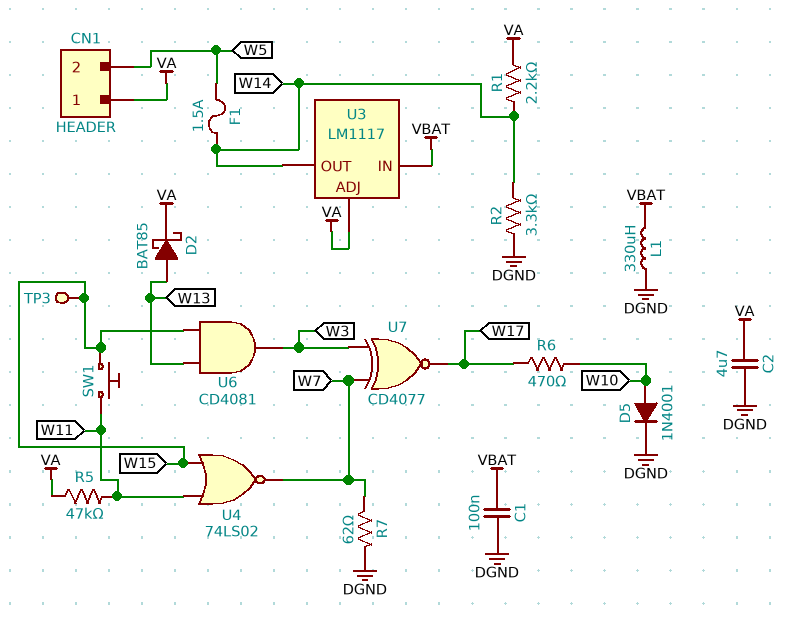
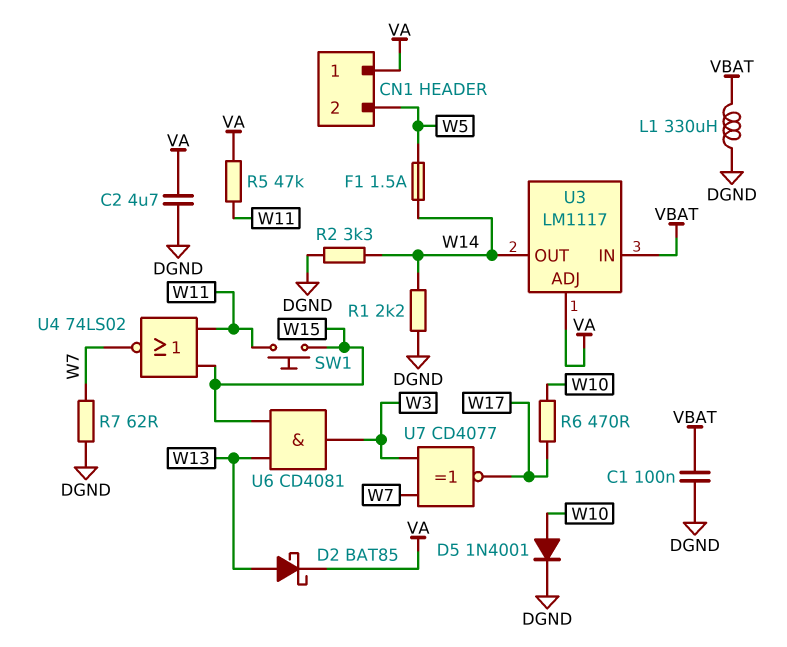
R1: 2.2k (VA, W14) -> 2.2k (DGND, W14)
TP3: test point (W15) -> none

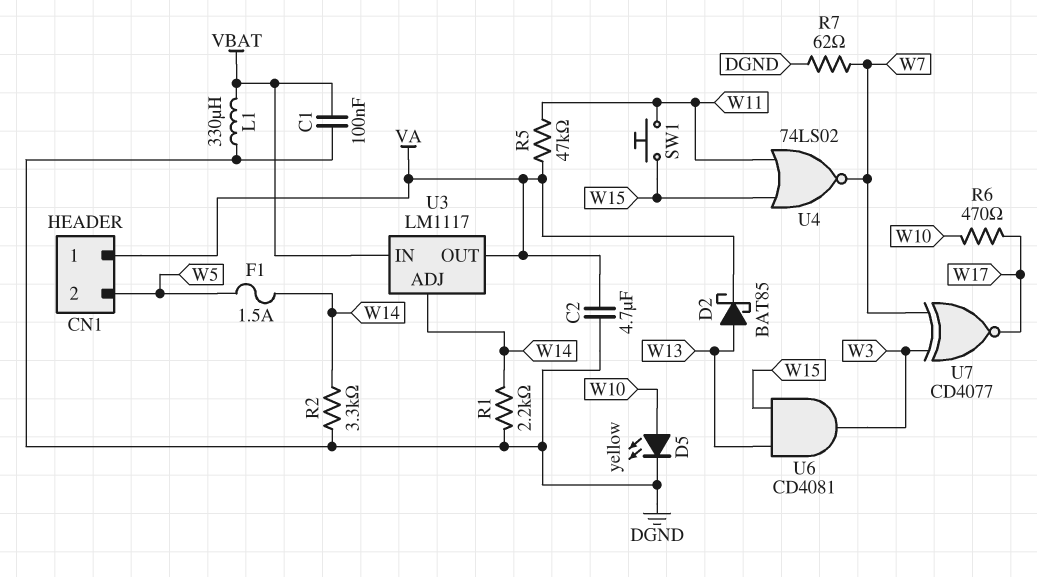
D5: diode 1N4001 (A W10, K DGND) -> LED yellow (A W10, K DGND)
U3 pin ADJ: VA -> W14
U3 pin OUT: W14 -> VA

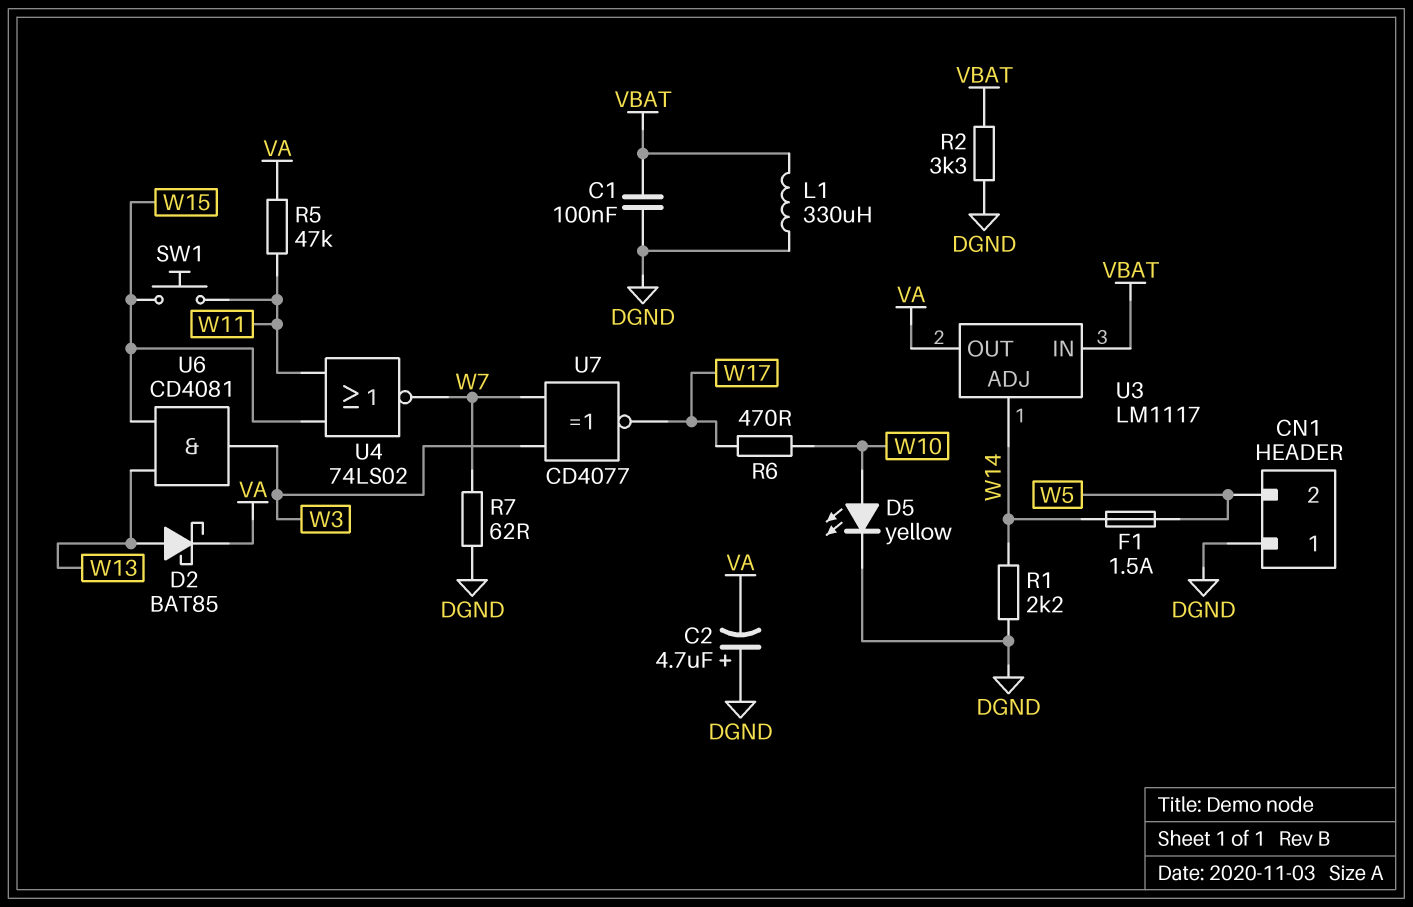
C2: 4.7uF (DGND, VA) -> 4.7uF (plus DGND, minus VA)
CN1 pin 1: VA -> DGND
R2: 3.3k (DGND, W14) -> 3.3k (DGND, VBAT)

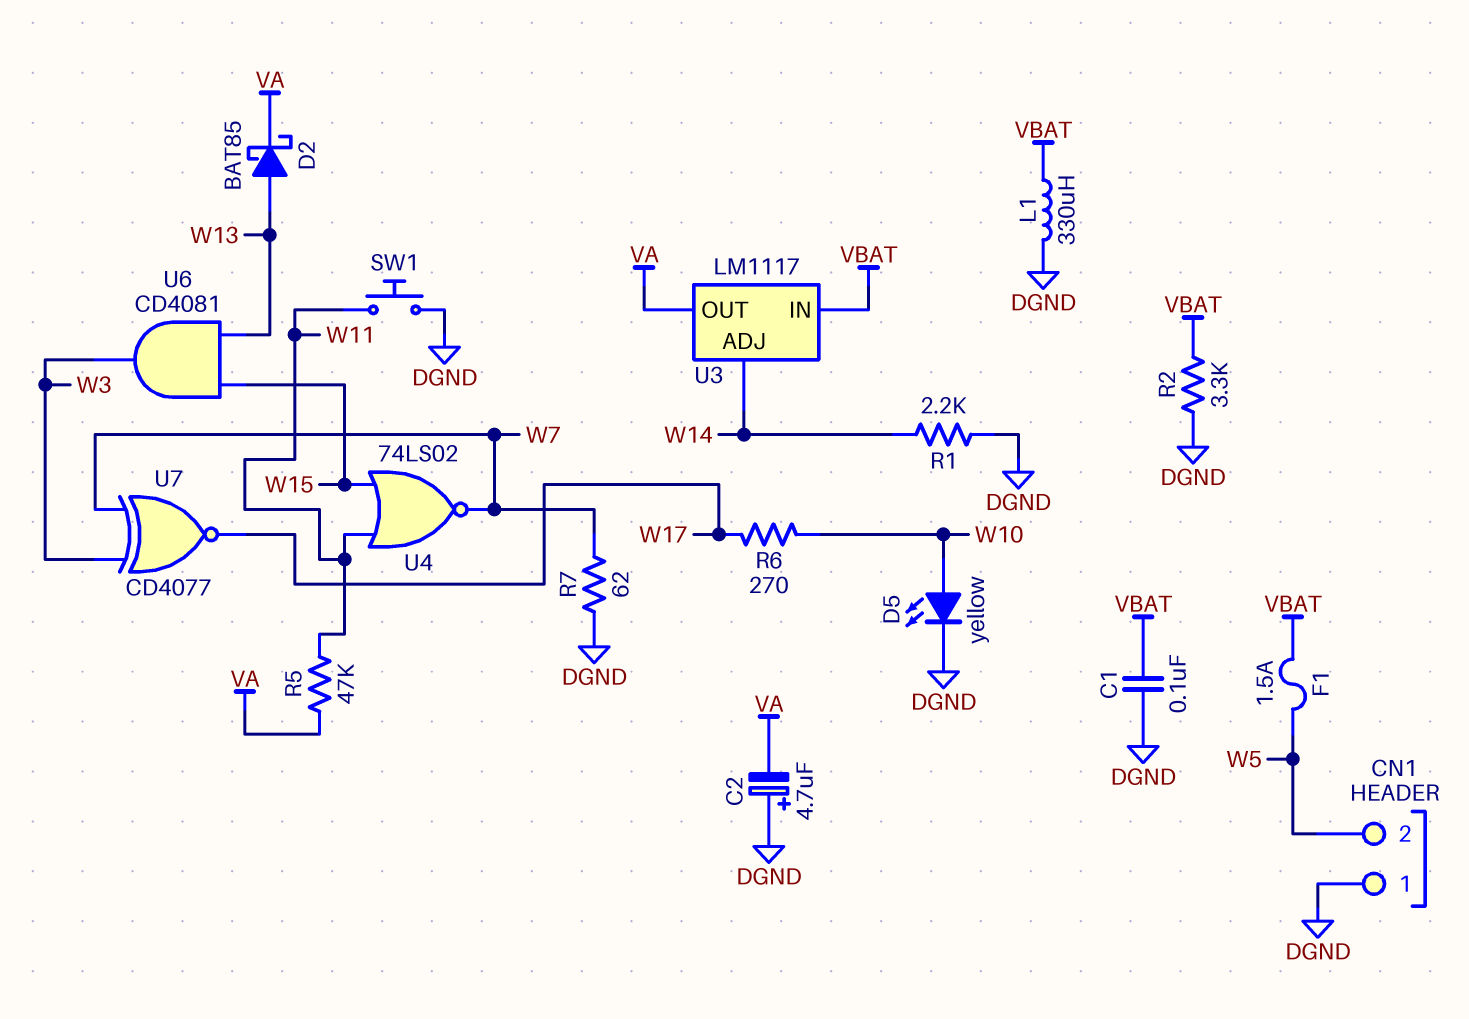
F1: 1.5A (W5, W14) -> 1.5A (VBAT, W5)
R6: 470 (W10, W17) -> 270 (W10, W17)
SW1: button (W11, W15) -> button (DGND, W11)

